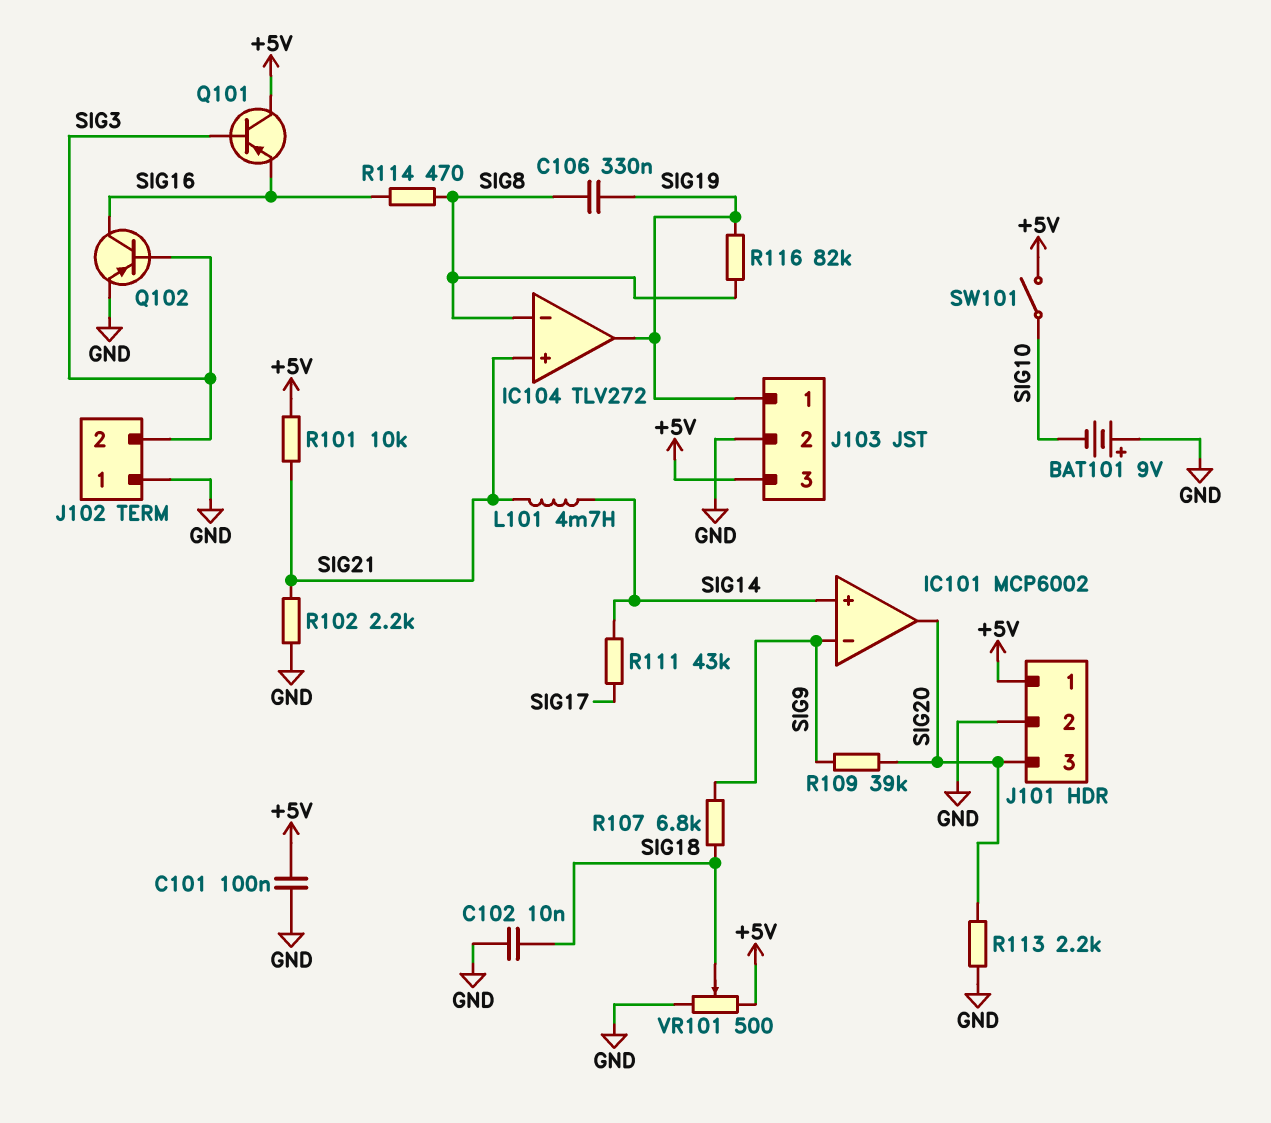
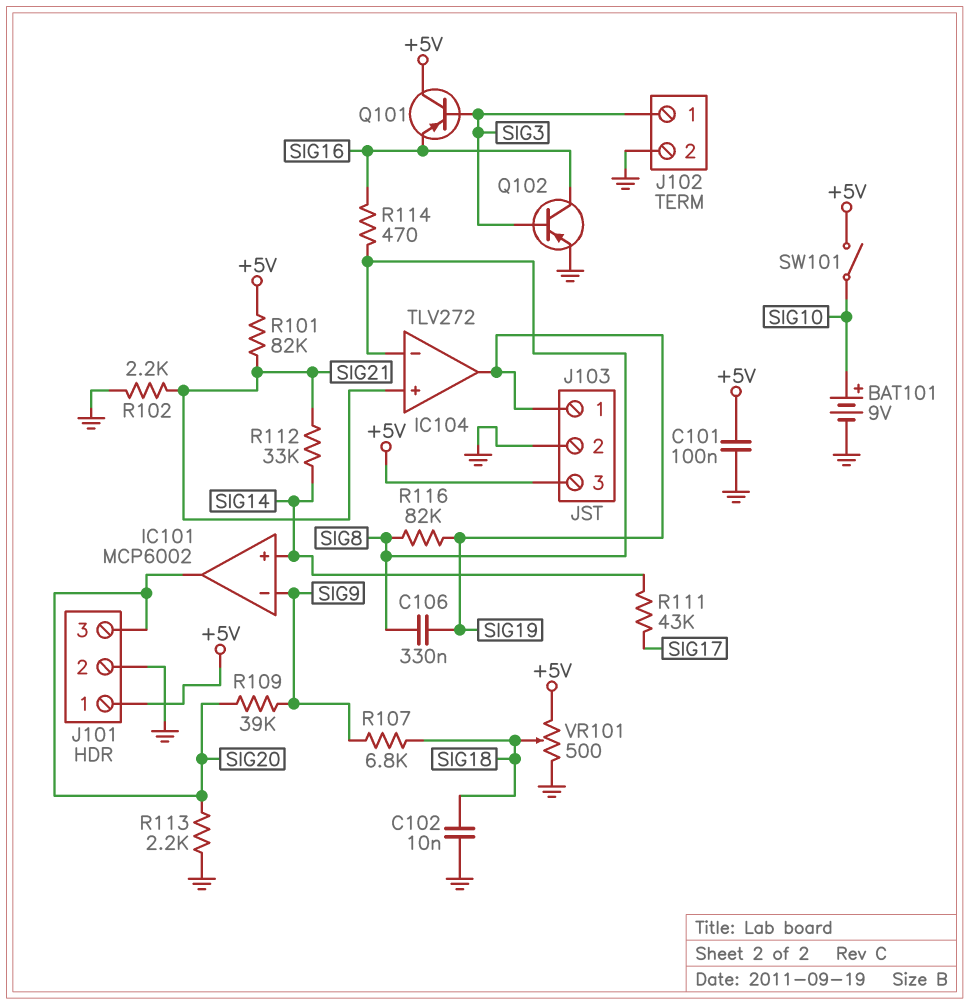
BAT101: 9V (plus GND, minus SIG10) -> 9V (plus SIG10, minus GND)
J102 pin 1: GND -> SIG3
J102 pin 2: SIG3 -> GND
L101: 4.7mH (SIG14, SIG21) -> none
R101: 10k (+5V, SIG21) -> 82k (+5V, SIG21)
R112: none -> 33k (SIG14, SIG21)

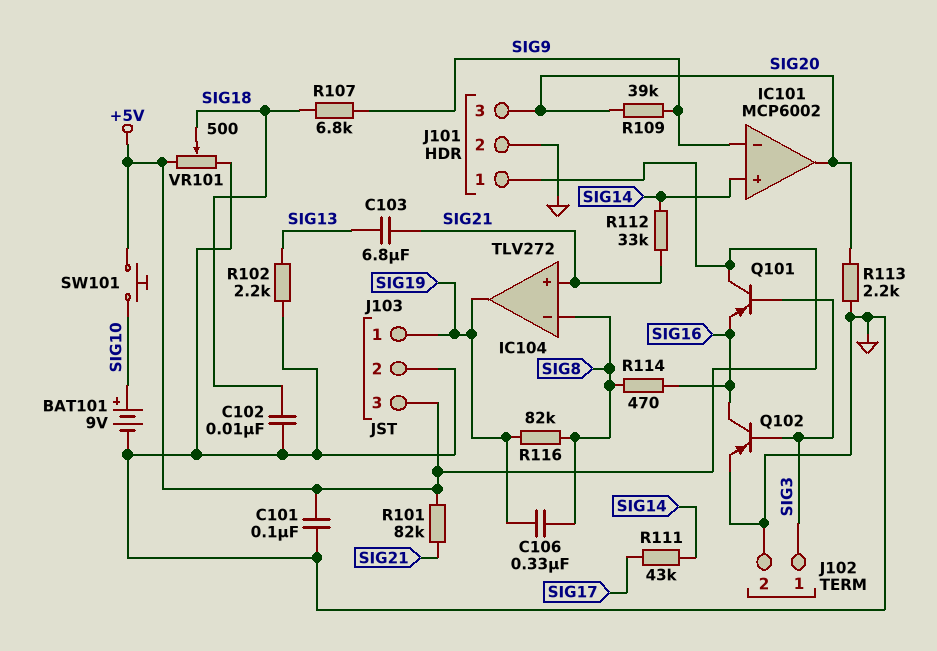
C103: none -> 6.8uF (SIG13, SIG21)
R102: 2.2k (GND, SIG21) -> 2.2k (GND, SIG13)
SW101: switch (+5V, SIG10) -> button (+5V, SIG10)

